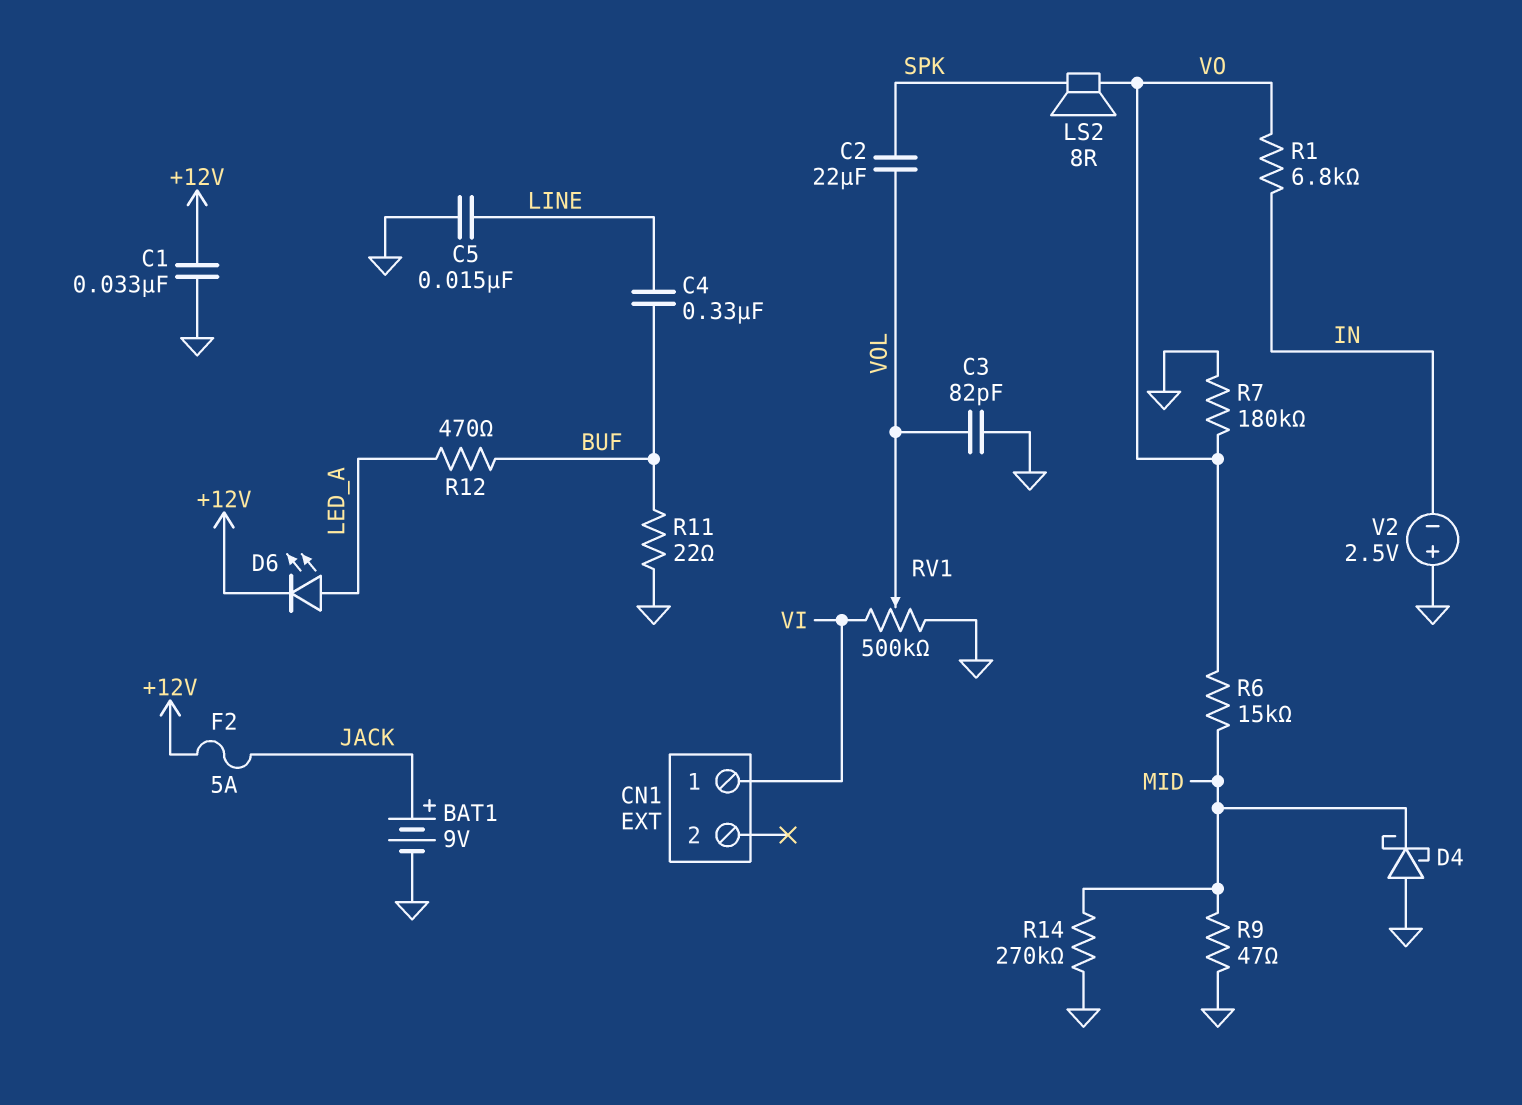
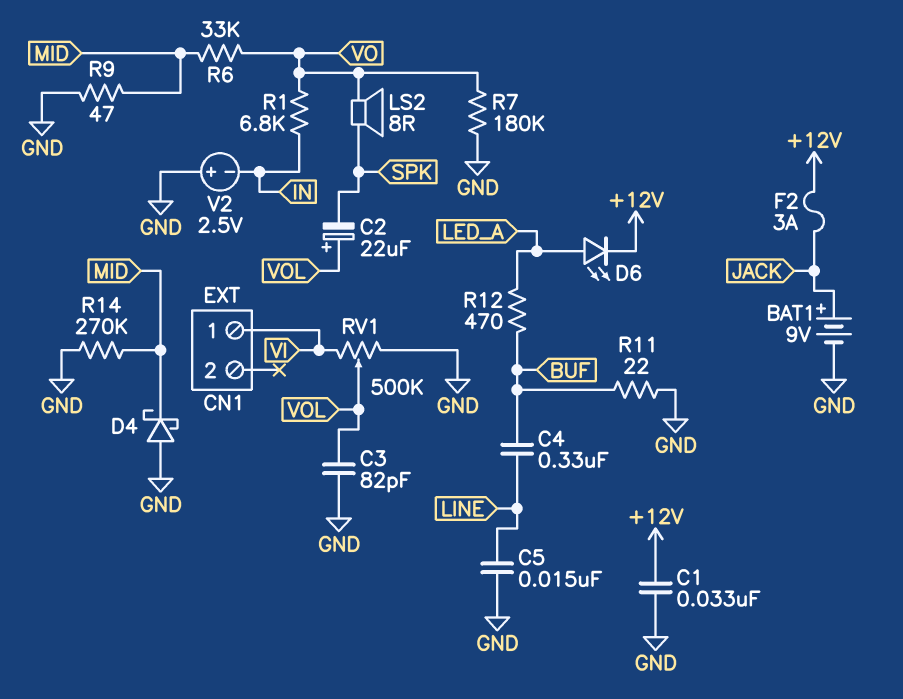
C2: 22uF (SPK, VOL) -> 22uF (plus VOL, minus SPK)
F2: 5A (+12V, JACK) -> 3A (+12V, JACK)
R6: 15k (MID, VO) -> 33k (MID, VO)

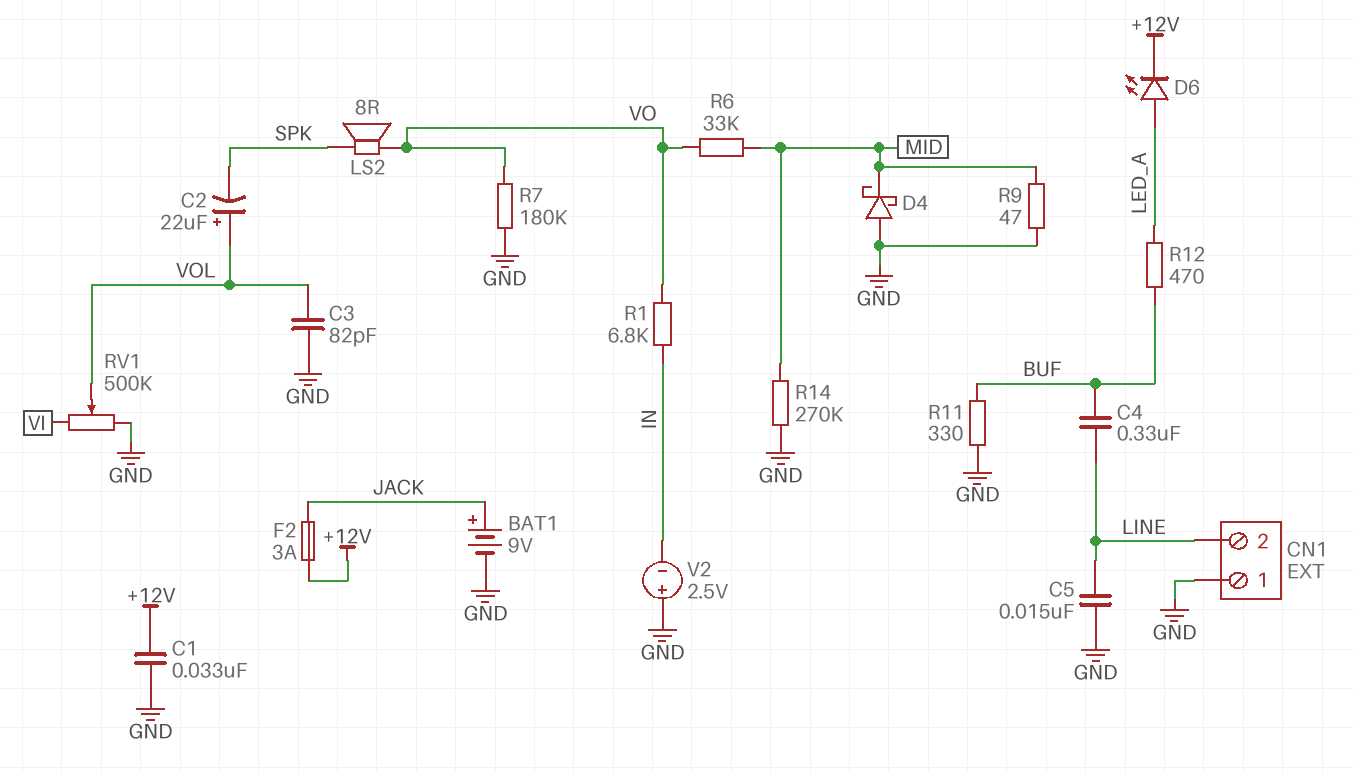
CN1 pin 1: VI -> GND
CN1 pin 2: none -> LINE
R11: 22 (BUF, GND) -> 330 (BUF, GND)

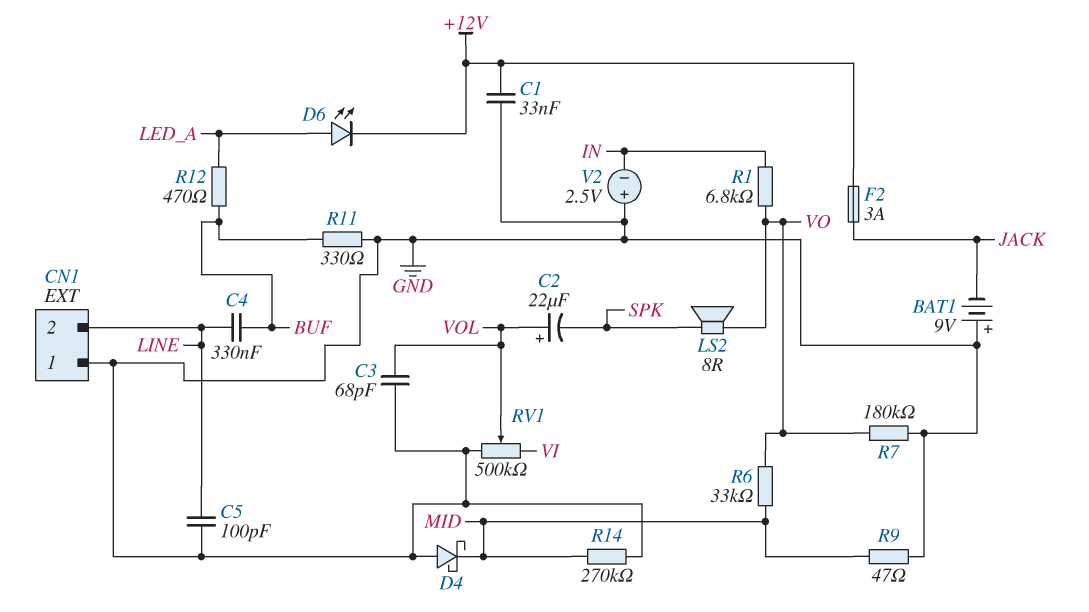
BAT1: 9V (plus JACK, minus GND) -> 9V (plus GND, minus JACK)
C3: 82pF (GND, VOL) -> 68pF (GND, VOL)
C5: 15nF (GND, LINE) -> 100pF (GND, LINE)

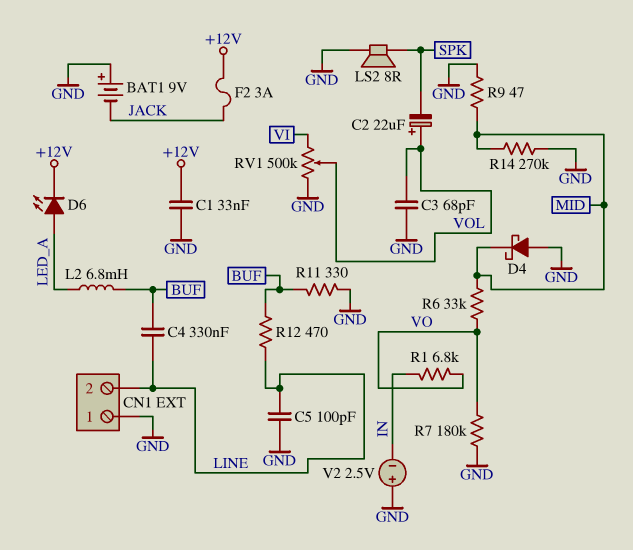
L2: none -> 6.8mH (BUF, LED_A)
LS2: speaker 8R (SPK, VO) -> speaker 8R (GND, SPK)
R12: 470 (BUF, LED_A) -> 470 (BUF, LINE)

